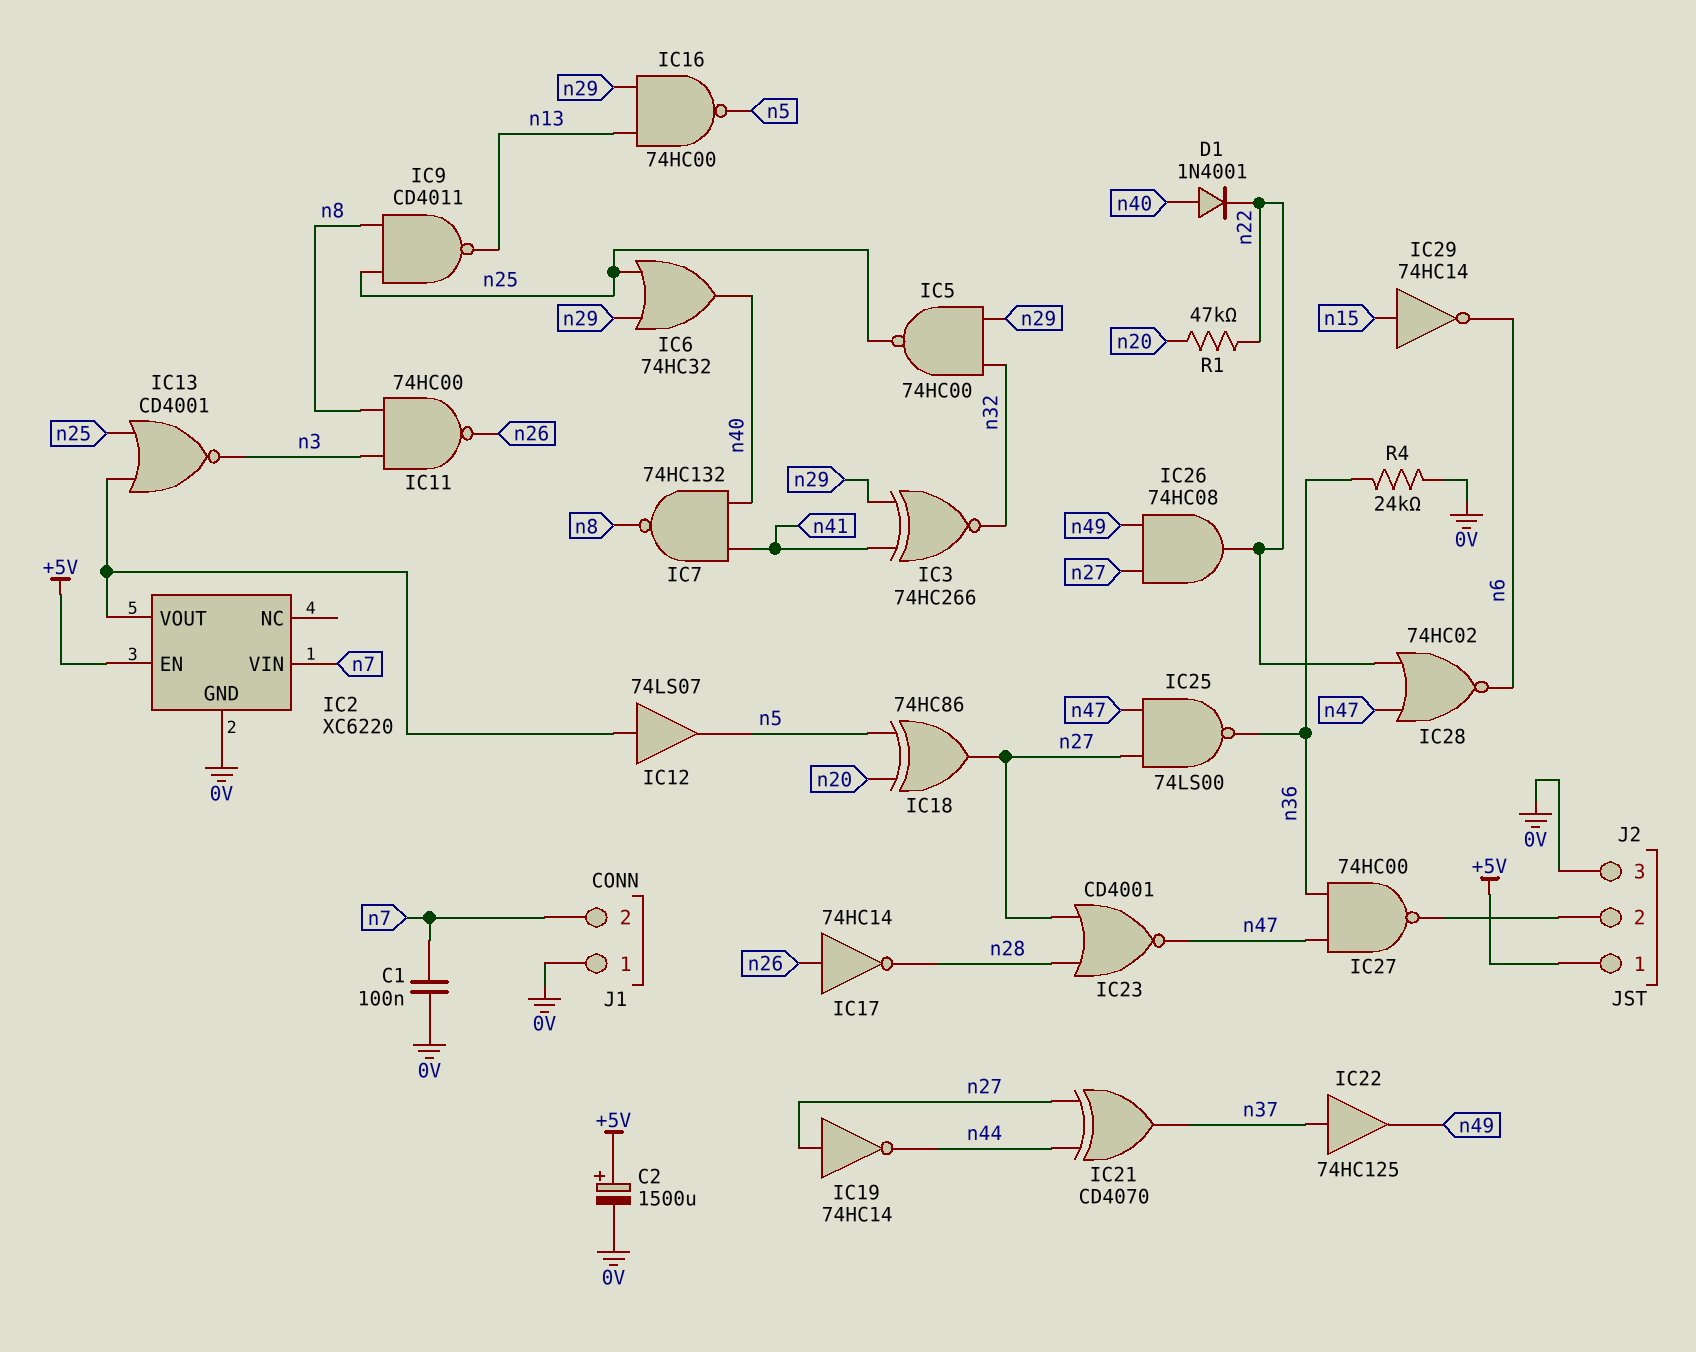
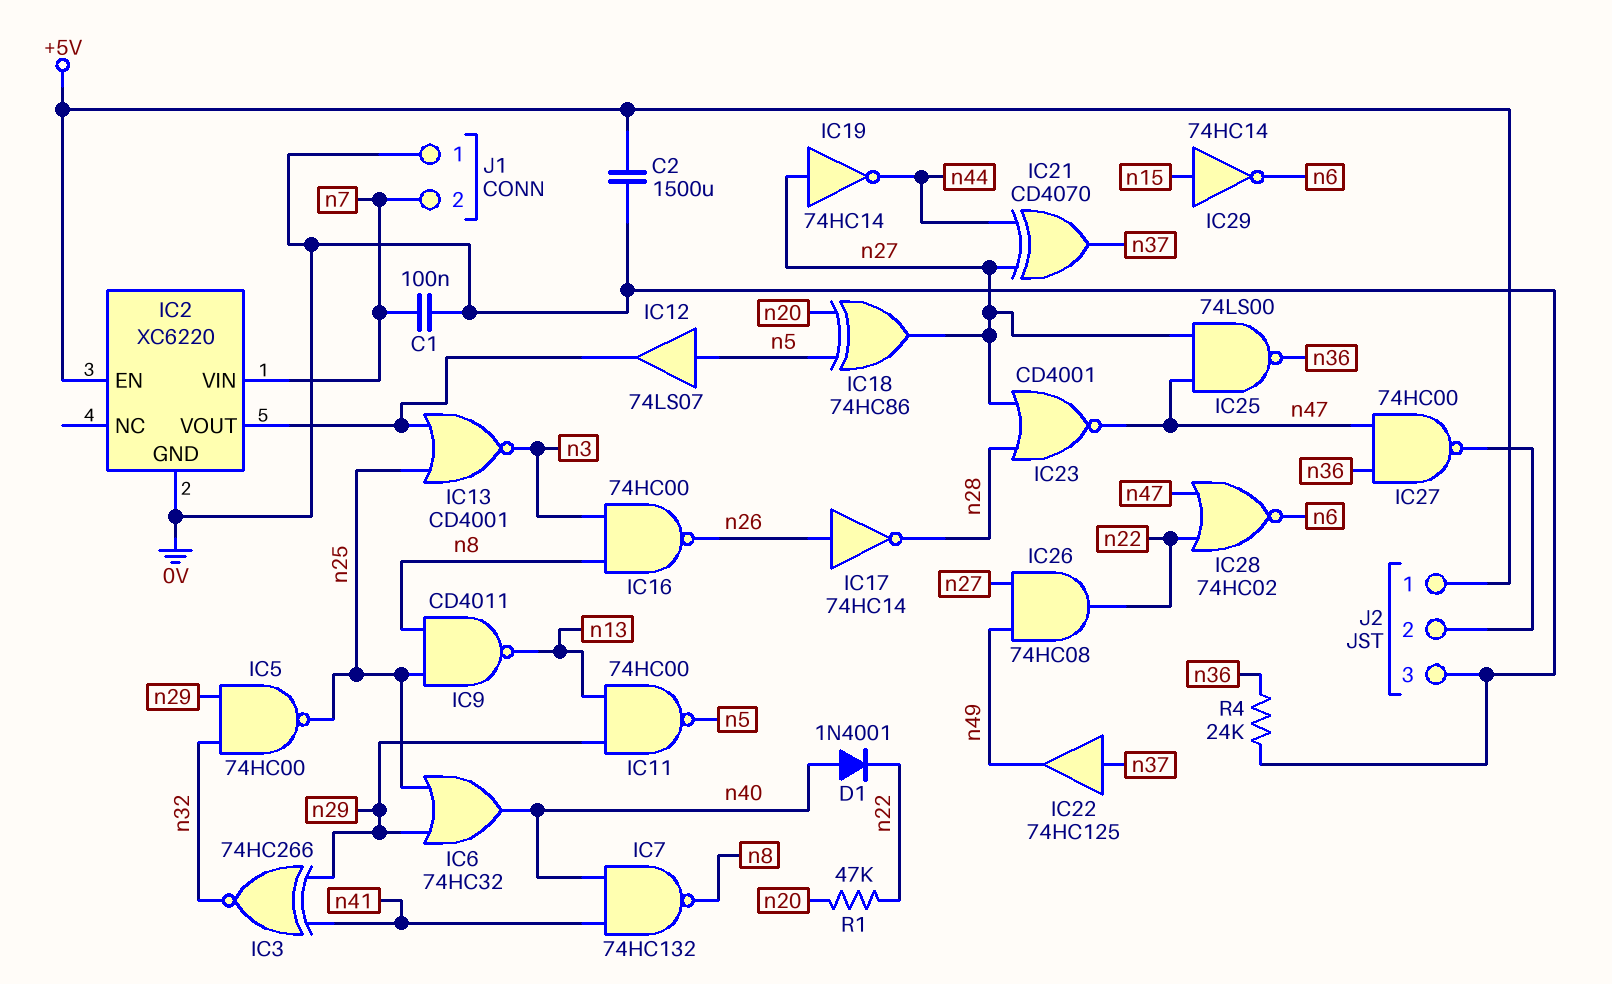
C2: 1500uF (plus +5V, minus 0V) -> 1500uF (+5V, 0V)
IC11: NAND 74HC00 (in n3, in n8, out n26) -> NAND 74HC00 (in n13, in n29, out n5)
IC12: buffer 74LS07 (in IC2/VOUT, out n5) -> buffer 74LS07 (in n5, out IC2/VOUT)
IC16: NAND 74HC00 (in n13, in n29, out n5) -> NAND 74HC00 (in n3, in n8, out n26)

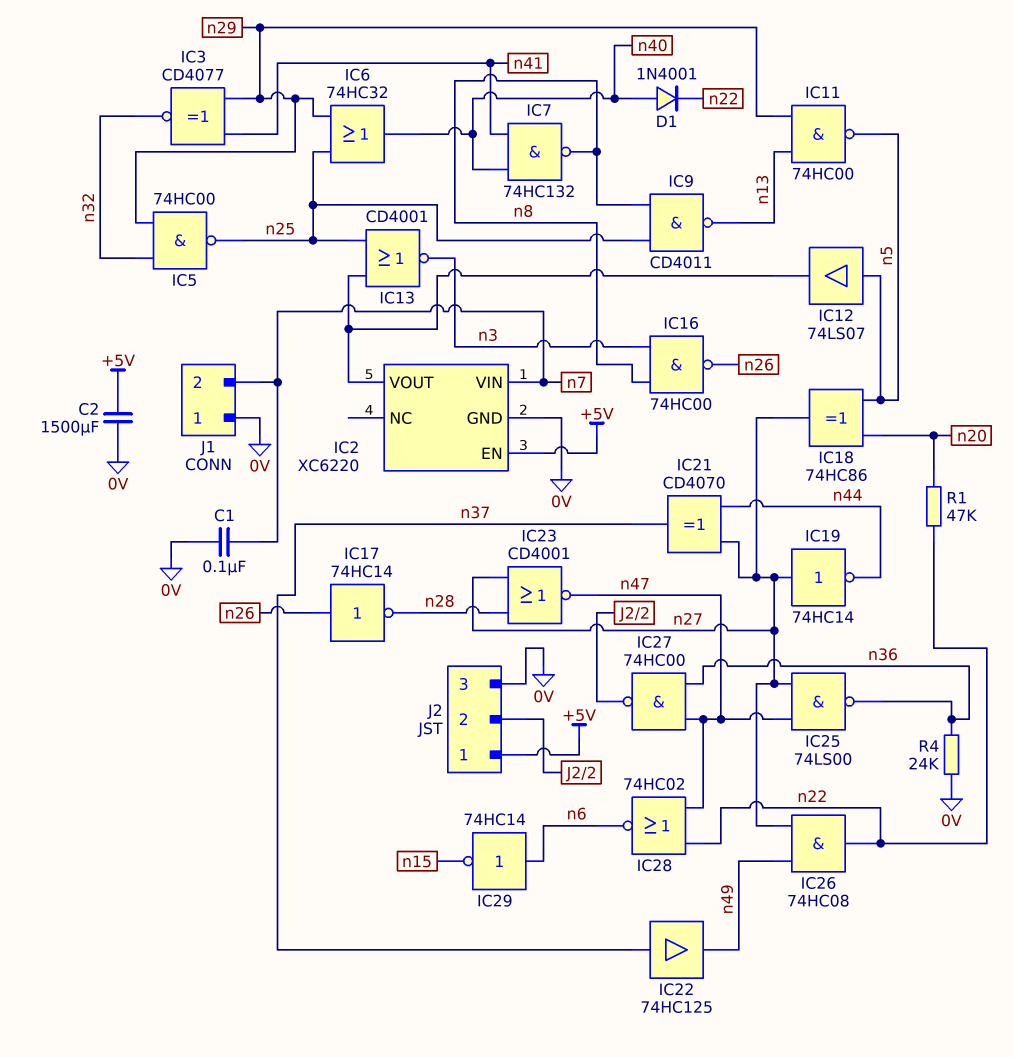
IC3: XNOR 74HC266 (in n29, in n41, out n32) -> XNOR CD4077 (in n29, in n41, out n32)
IC29: NOT 74HC14 (in n15, out n6) -> NOT 74HC14 (in n6, out n15)

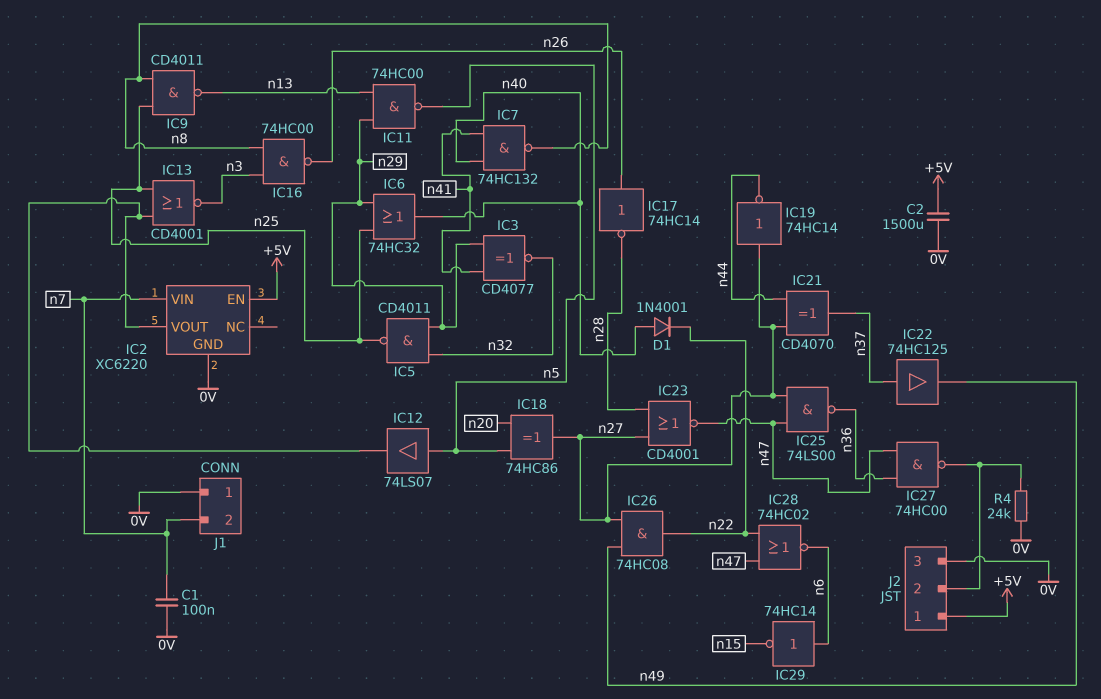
IC5: NAND 74HC00 (in n29, in n32, out n25) -> NAND CD4011 (in n29, in n32, out n25)
R1: 47k (n20, n22) -> none
R4: 24k (0V, n36) -> 24k (0V, J2/2)

